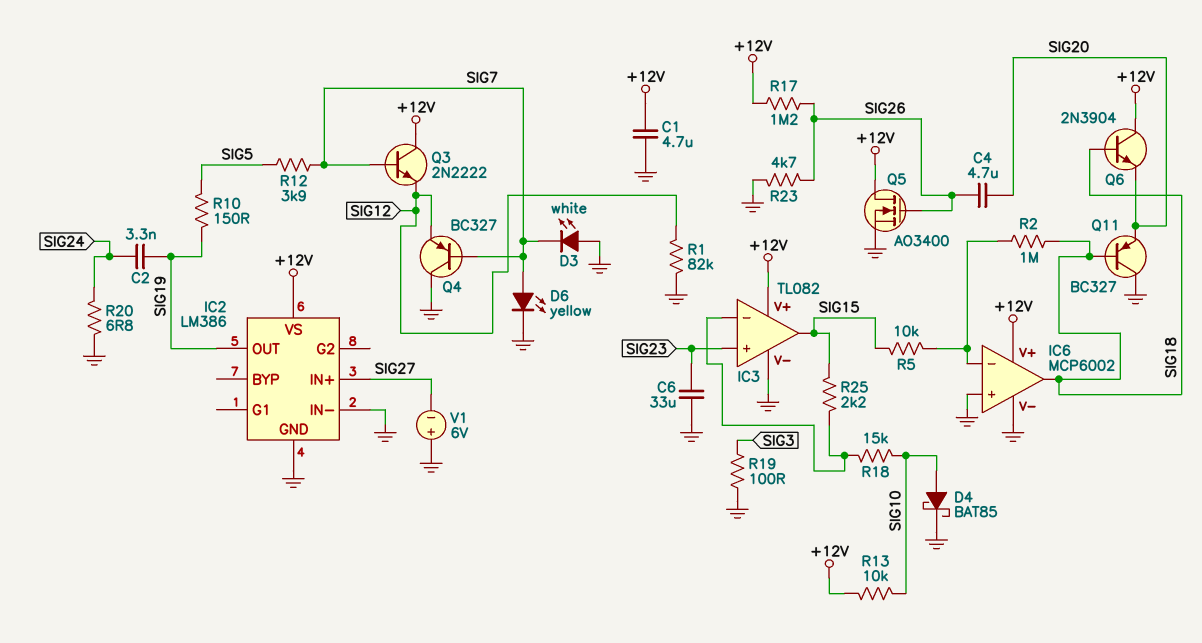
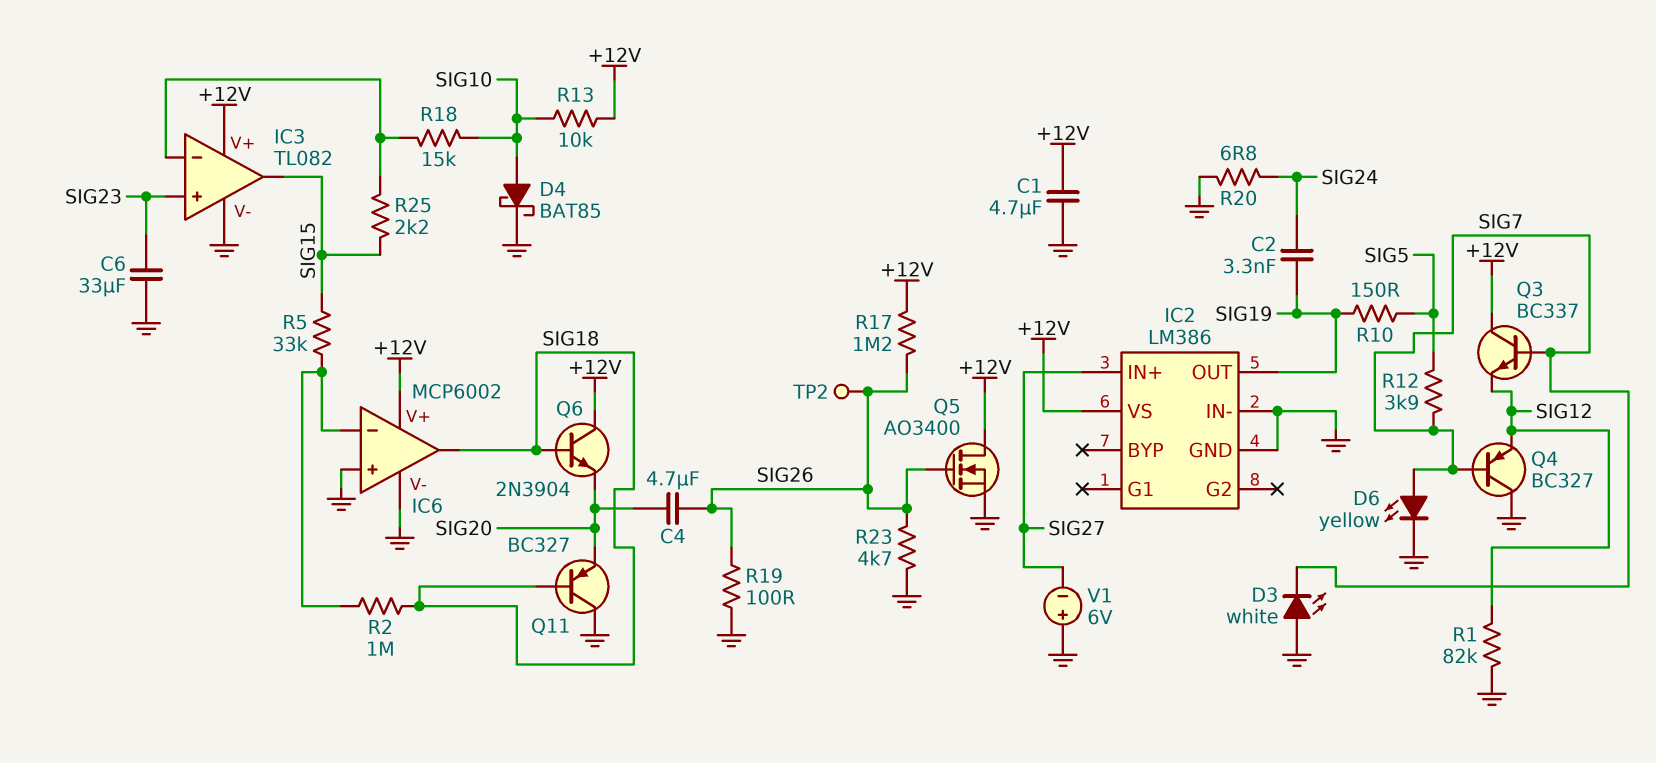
Q3: NPN 2N2222 (B SIG7, C +12V, E SIG12) -> NPN BC337 (B SIG7, C +12V, E SIG12)
R5: 10k (IC6/in-, SIG15) -> 33k (IC6/in-, SIG15)
R19: 100 (GND, SIG3) -> 100 (GND, SIG26)
TP2: none -> test point (SIG26)

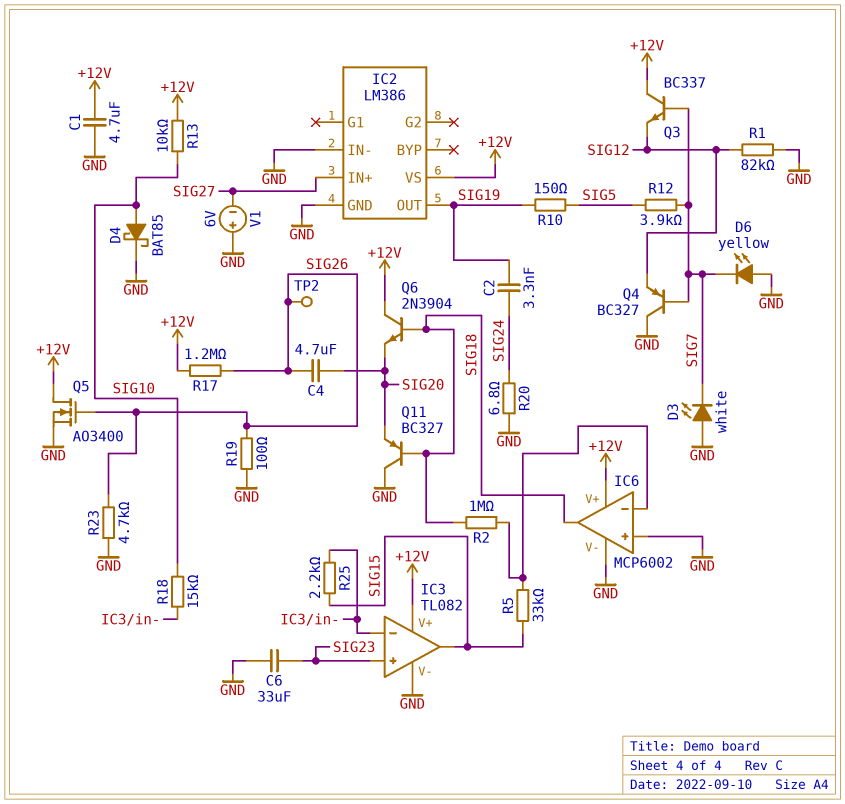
D6: LED yellow (A SIG7, K GND) -> LED yellow (A GND, K SIG7)

